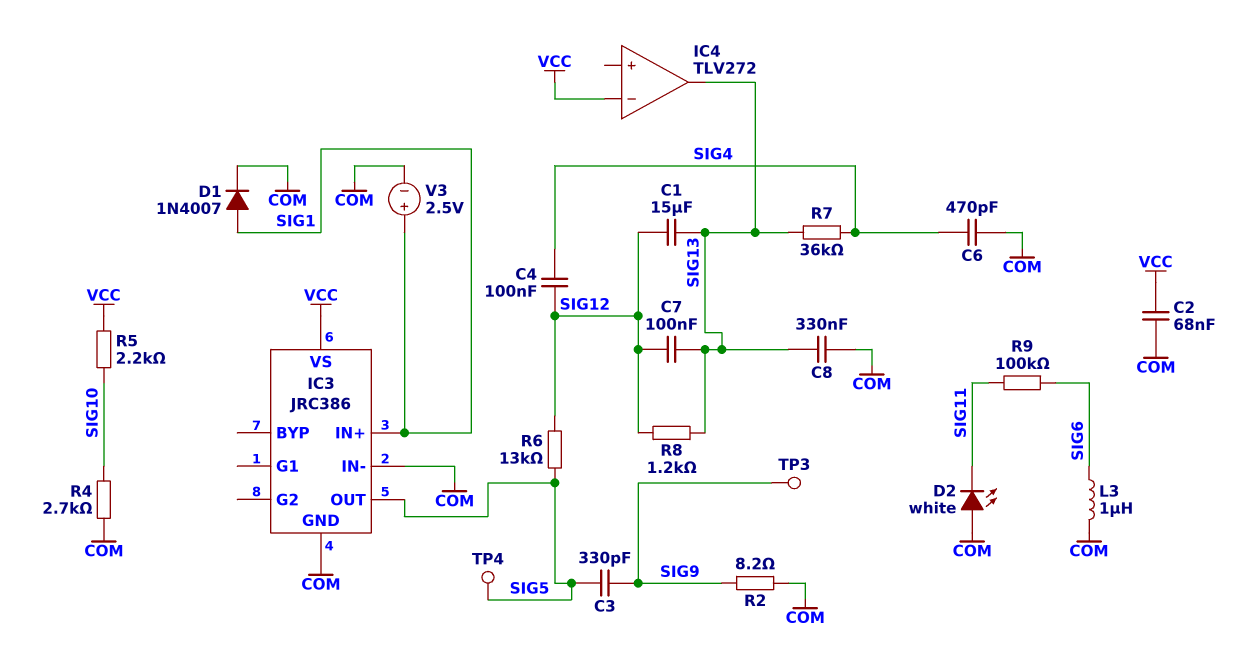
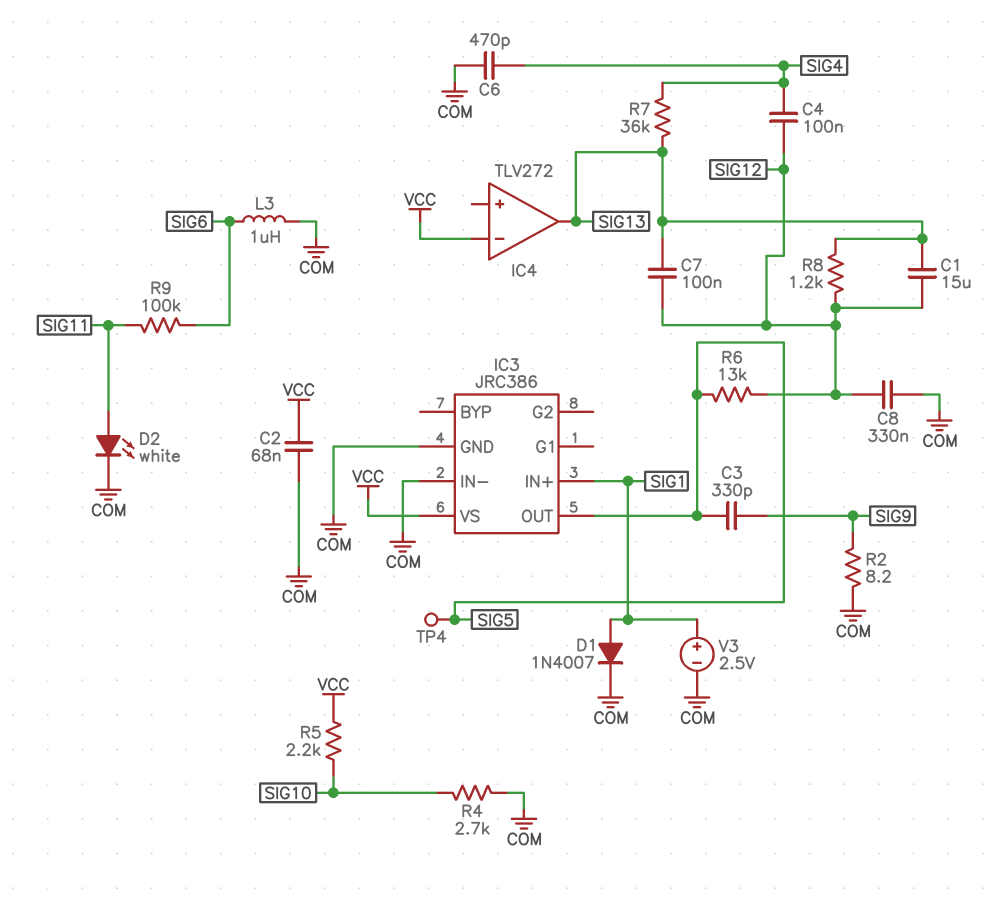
C8: 330nF (COM, SIG13) -> 330nF (COM, SIG12)
D2: LED white (A COM, K SIG11) -> LED white (A SIG11, K COM)
TP3: test point (SIG9) -> none

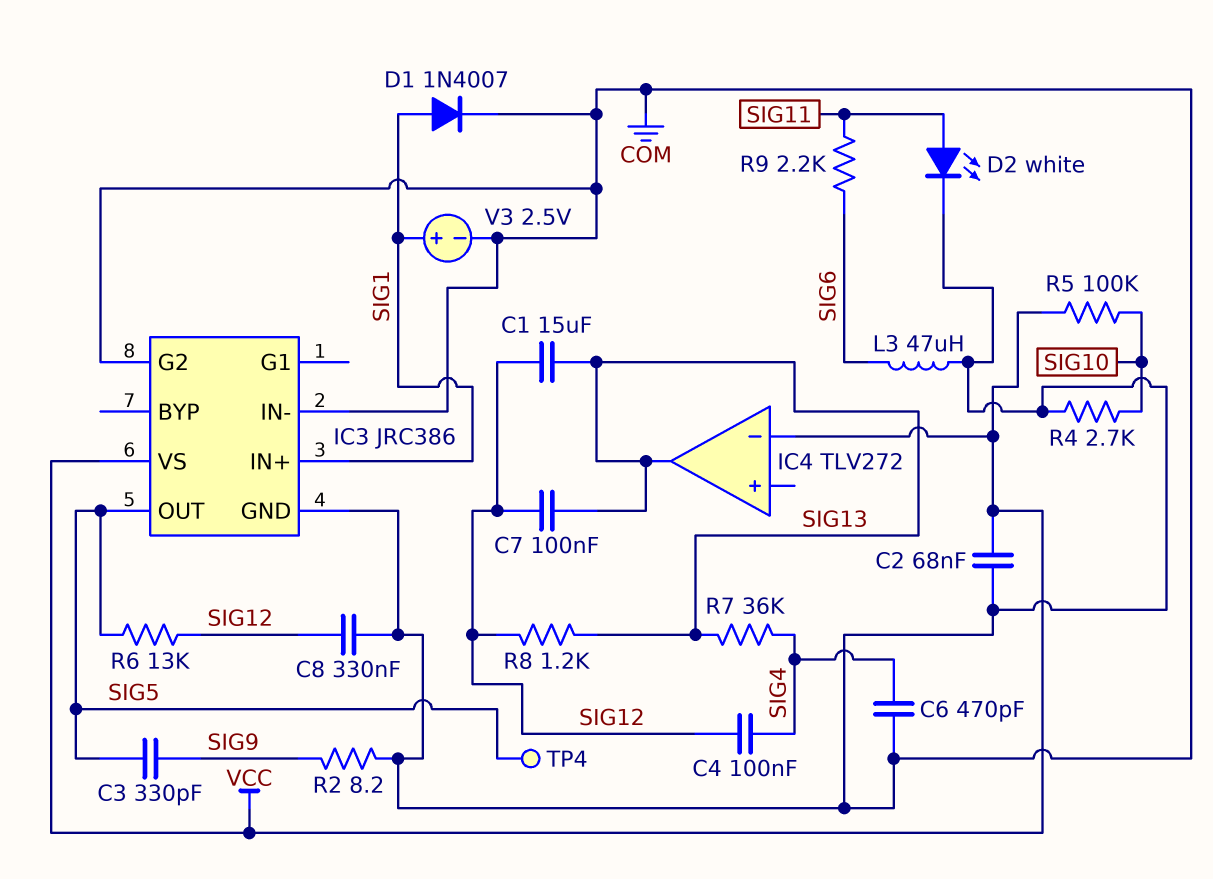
IC3 pin G2: none -> COM
L3: 1uH (COM, SIG6) -> 47uH (COM, SIG6)
R5: 2.2k (SIG10, VCC) -> 100k (SIG10, VCC)
R9: 100k (SIG6, SIG11) -> 2.2k (SIG6, SIG11)

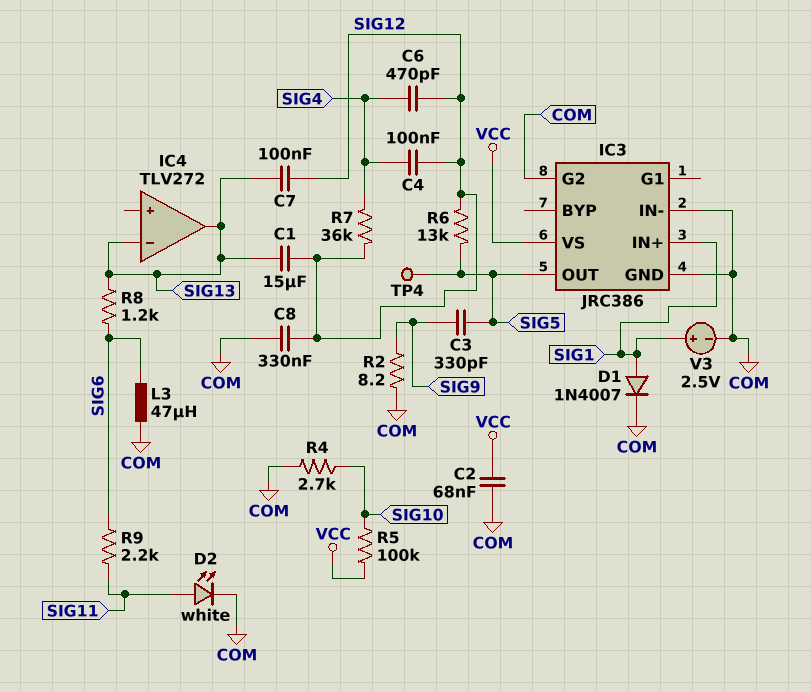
C6: 470pF (COM, SIG4) -> 470pF (SIG4, SIG12)
IC4 pin in-: VCC -> SIG13
R7: 36k (SIG4, SIG13) -> 36k (SIG4, SIG12)
R8: 1.2k (SIG12, SIG13) -> 1.2k (SIG6, SIG13)

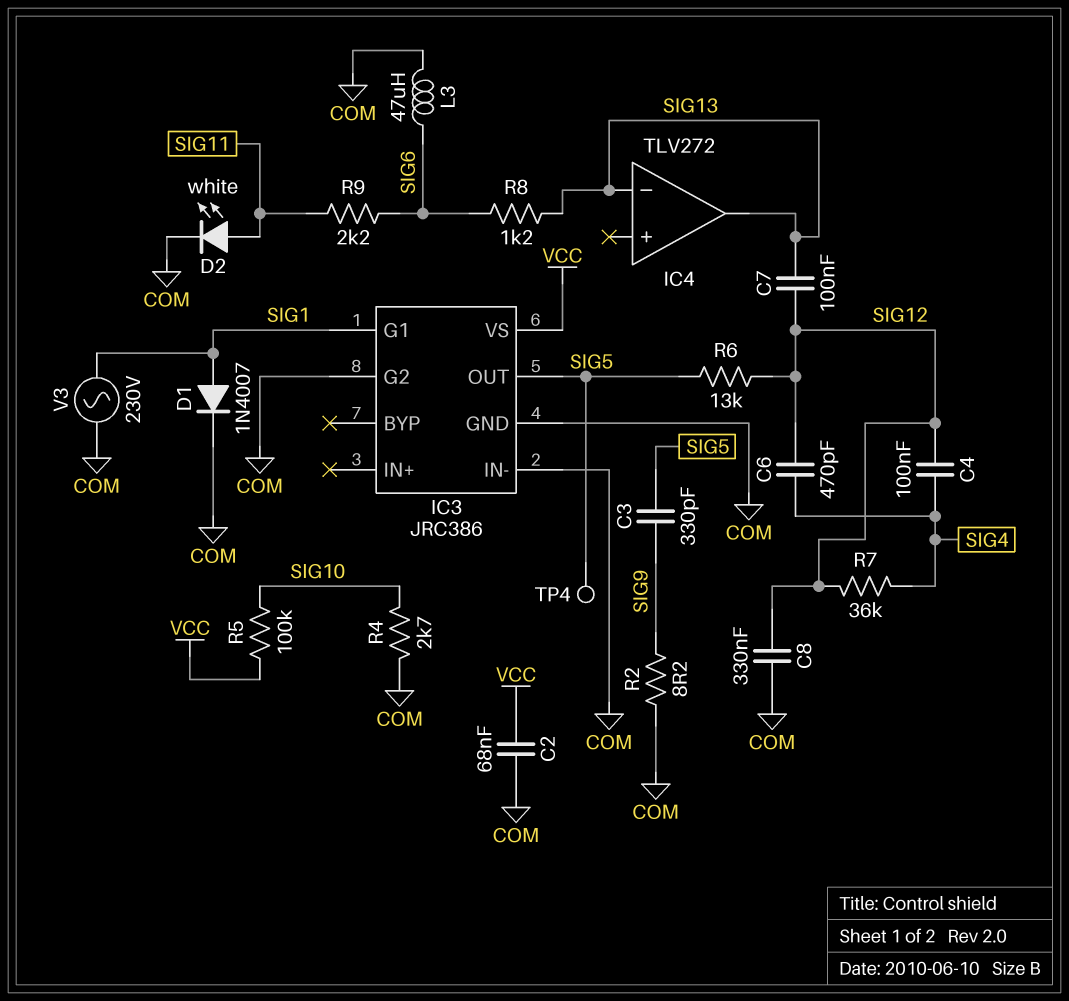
C1: 15uF (SIG12, SIG13) -> none
IC3 pin G1: none -> SIG1
IC3 pin IN+: SIG1 -> none
V3: 2.5V (plus SIG1, minus COM) -> AC 230V (COM, SIG1)

